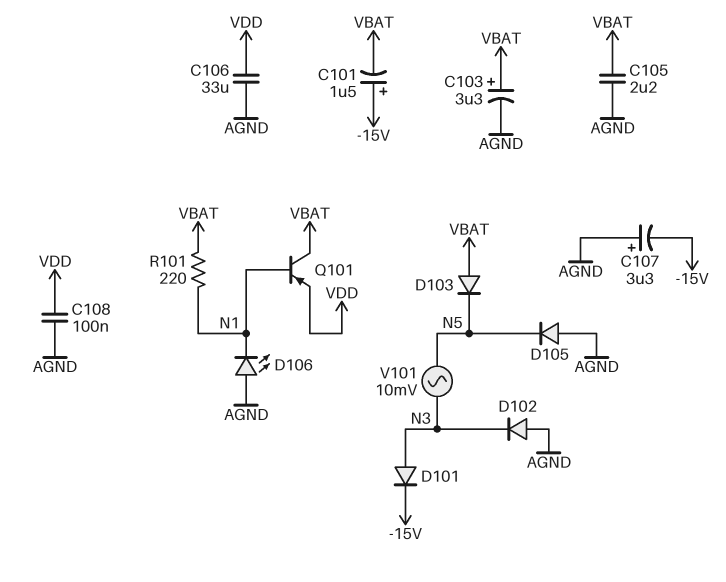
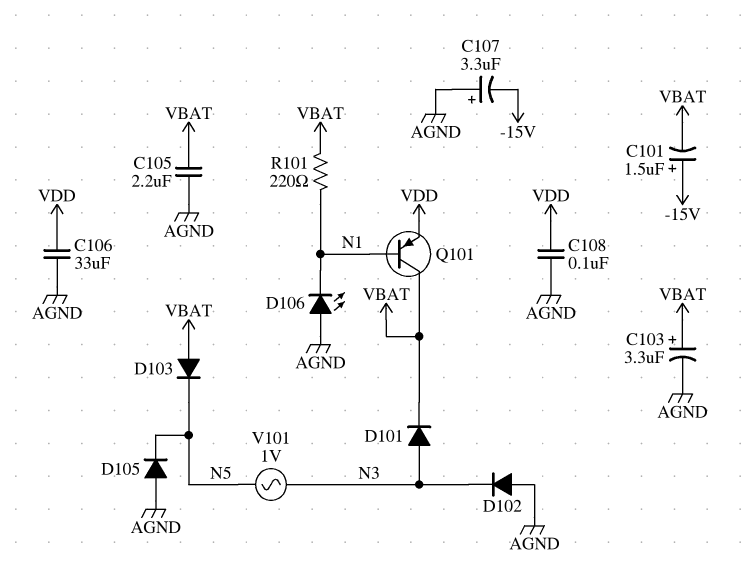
D101: diode (A N3, K -15V) -> diode (A N3, K VBAT)
V101: AC 10mV (N3, N5) -> AC 1V (N3, N5)

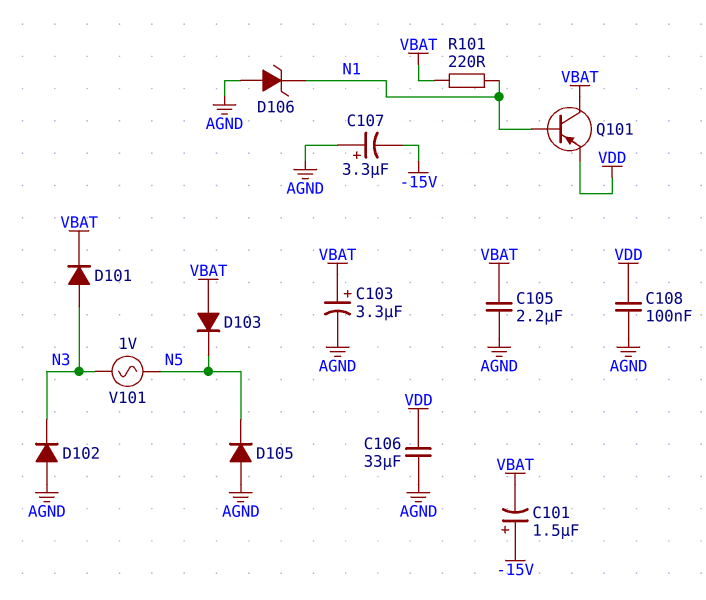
D106: LED (A AGND, K N1) -> zener (A AGND, K N1)

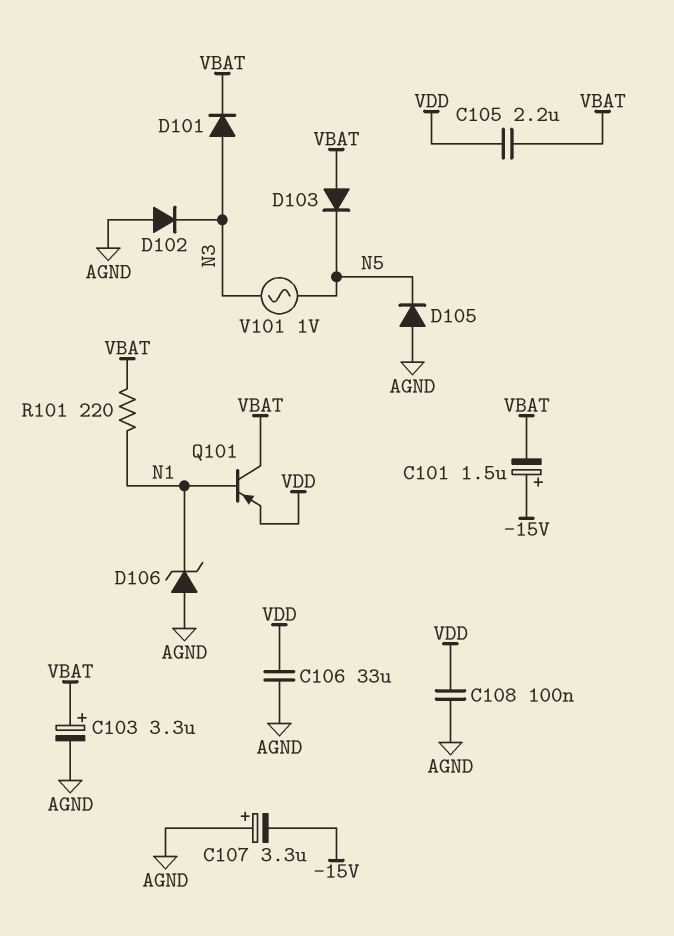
C105: 2.2uF (AGND, VBAT) -> 2.2uF (VBAT, VDD)

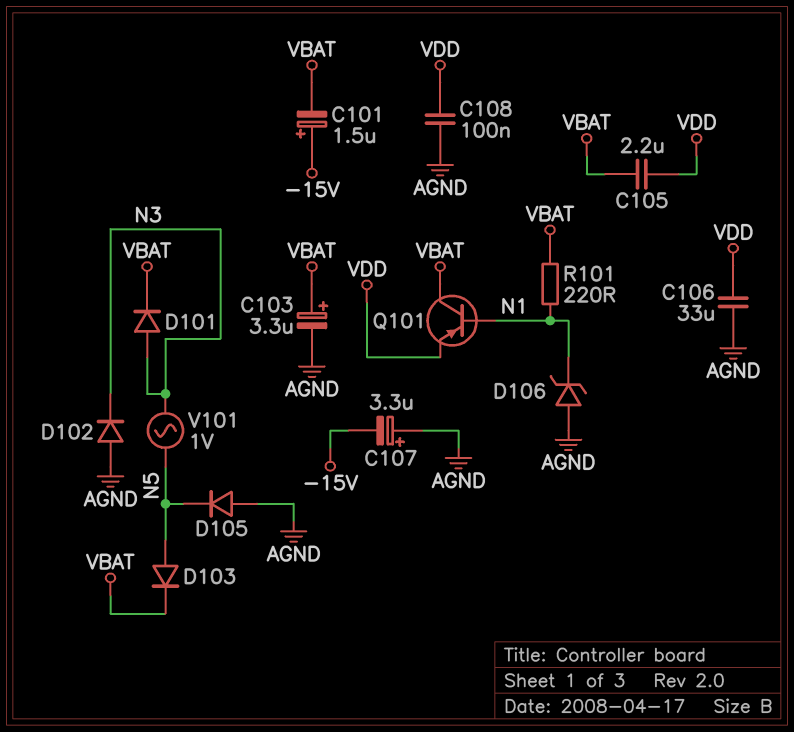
D103: diode (A VBAT, K N5) -> diode (A N5, K VBAT)

